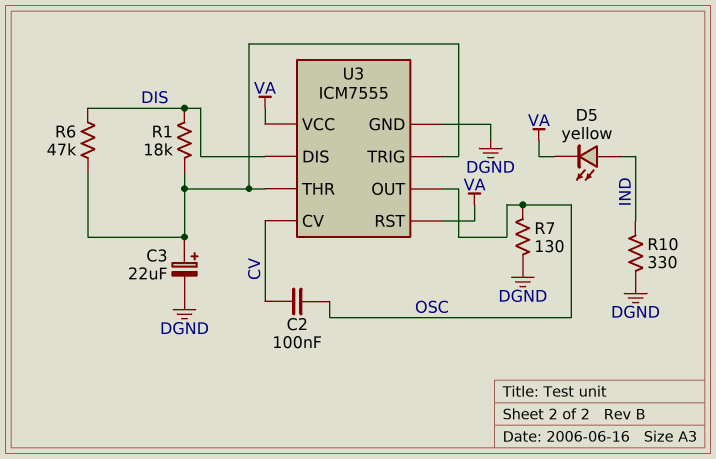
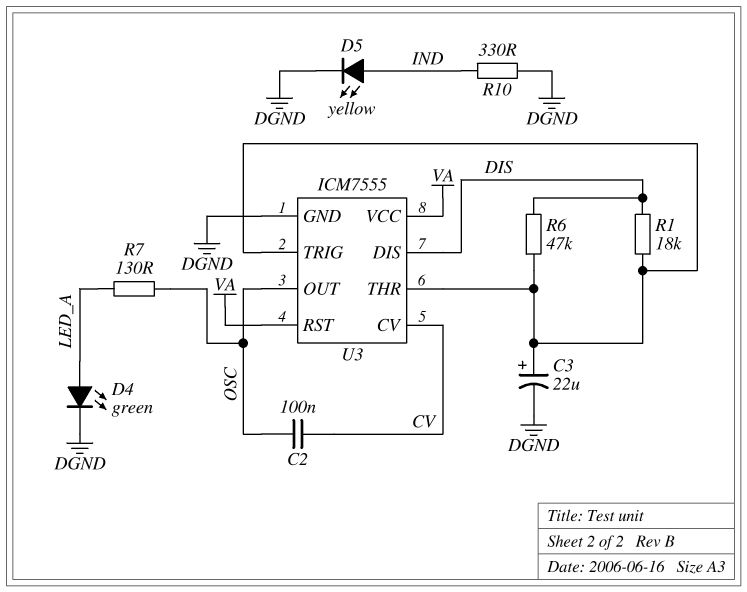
D4: none -> LED green (A LED_A, K DGND)
D5: LED yellow (A IND, K VA) -> LED yellow (A IND, K DGND)
R7: 130 (DGND, OSC) -> 130 (LED_A, OSC)

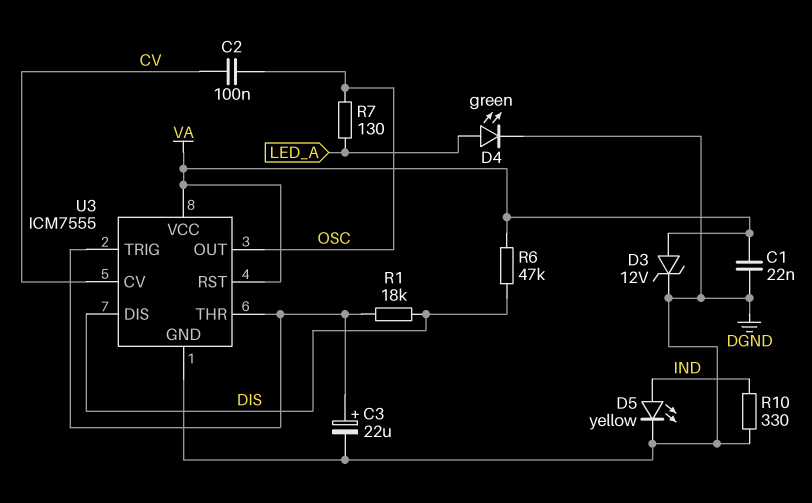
C1: none -> 22nF (DGND, VA)
D3: none -> zener 12V (A VA, K DGND)
R6: 47k (DIS, U3/THR) -> 47k (DIS, VA)

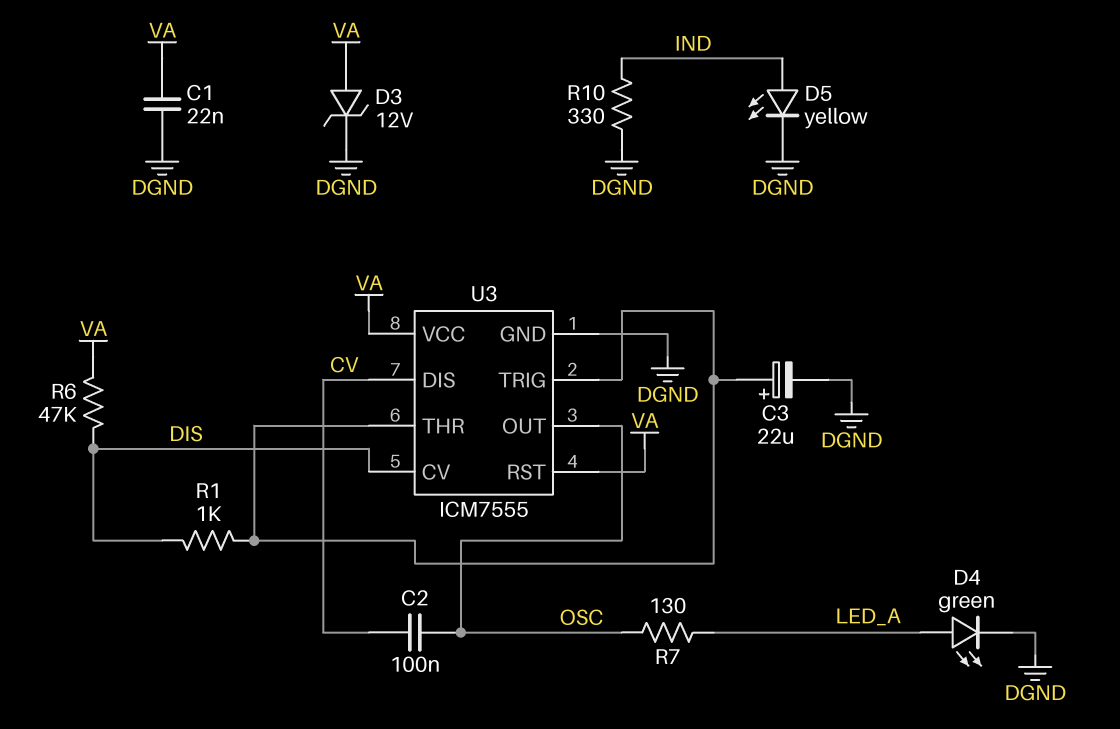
R1: 18k (DIS, U3/THR) -> 1k (DIS, U3/THR)
U3 pin CV: CV -> DIS
U3 pin DIS: DIS -> CV

